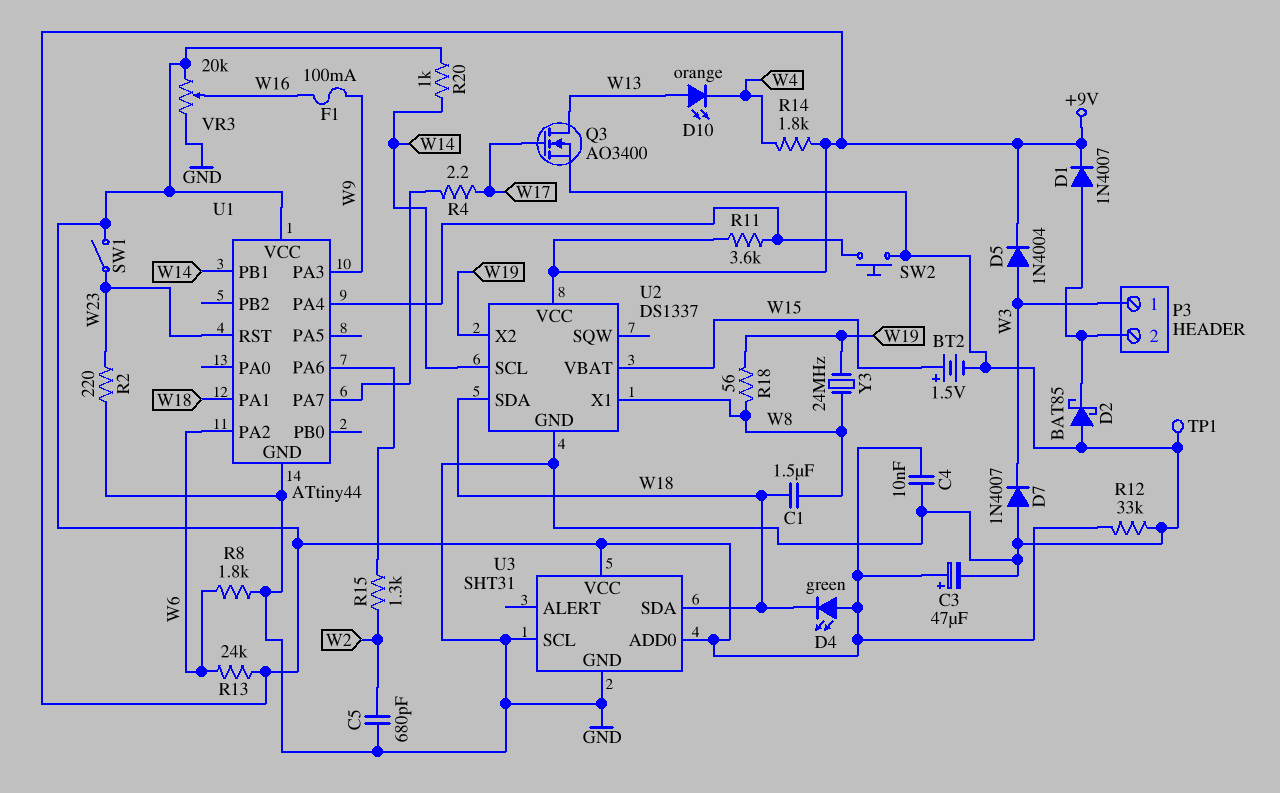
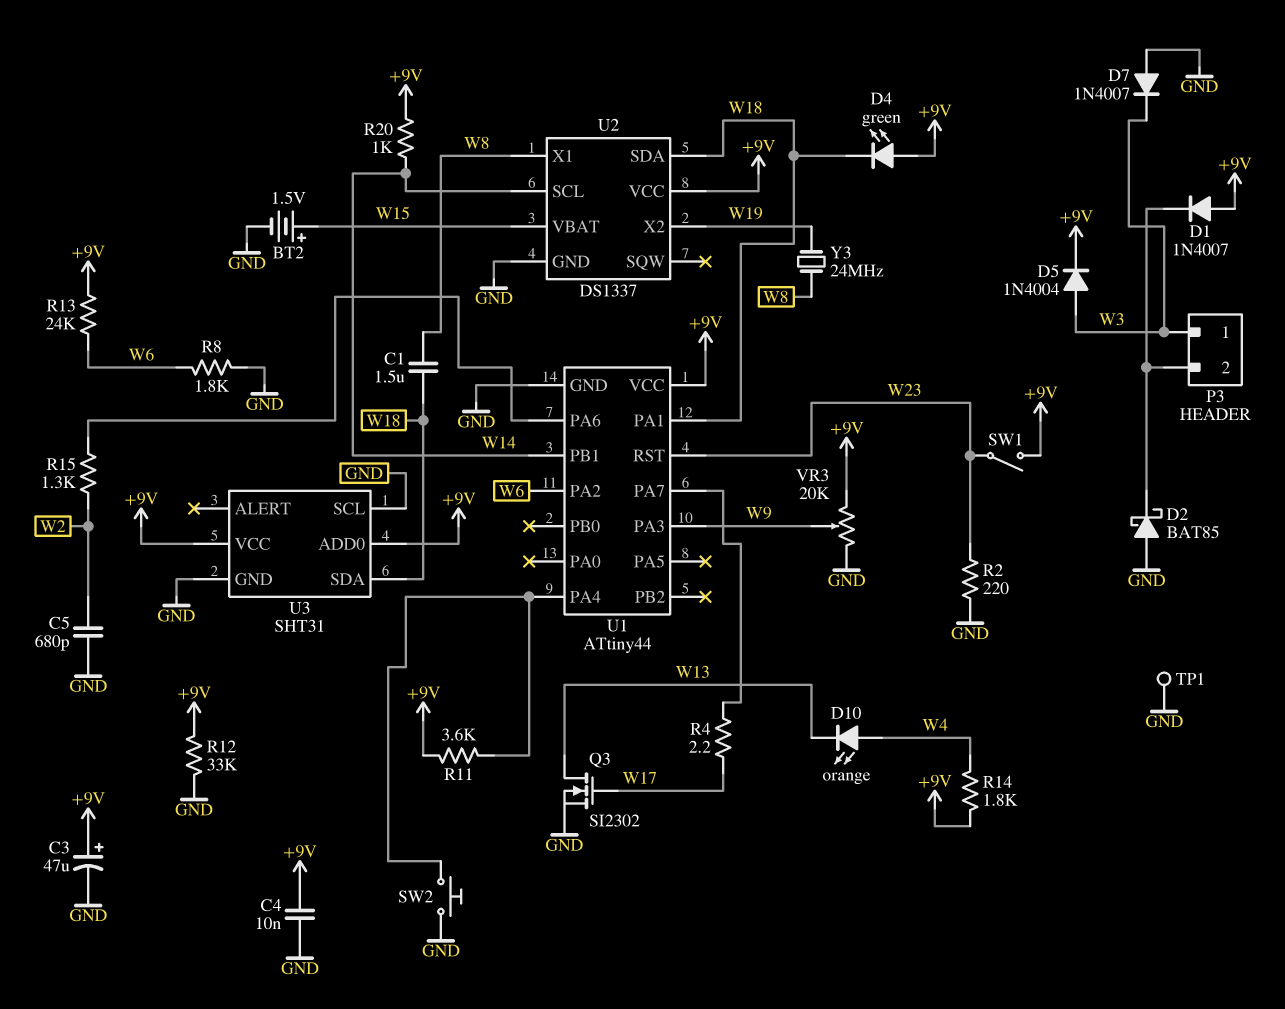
D1: diode 1N4007 (A P3/2, K +9V) -> diode 1N4007 (A +9V, K P3/2)
D10: LED orange (A W13, K W4) -> LED orange (A W4, K W13)
F1: 100mA (W9, W16) -> none
Q3: NMOS AO3400 (G W17, D W13, S GND) -> NMOS SI2302 (G W17, D W13, S GND)
R18: 56 (W8, W19) -> none
VR3: 20k (+9V, GND, wiper W16) -> 20k (+9V, GND, wiper W9)

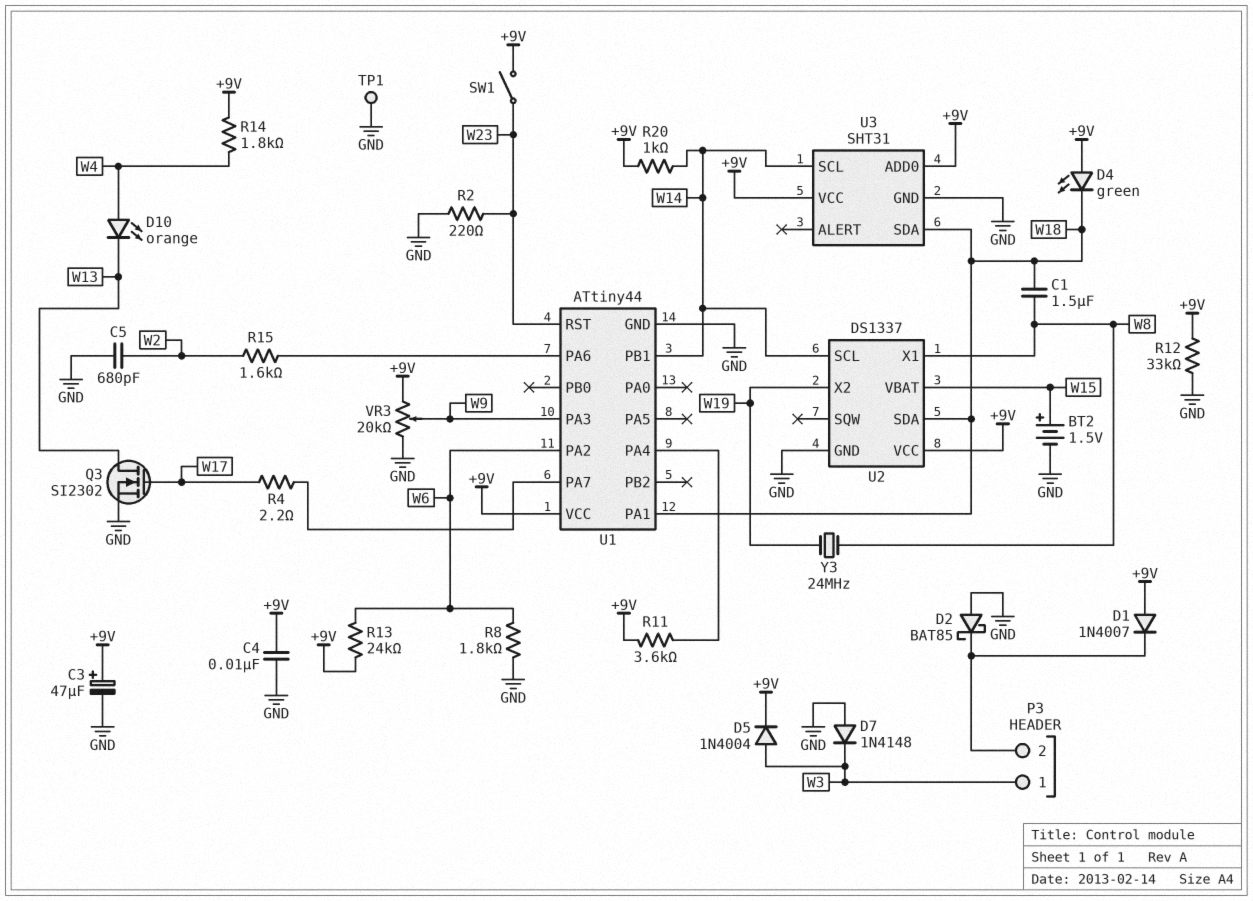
D7: diode 1N4007 (A GND, K W3) -> diode 1N4148 (A GND, K W3)
R15: 1.3k (U1/PA6, W2) -> 1.6k (U1/PA6, W2)
SW2: button (GND, U1/PA4) -> none
U3 pin SCL: GND -> W14

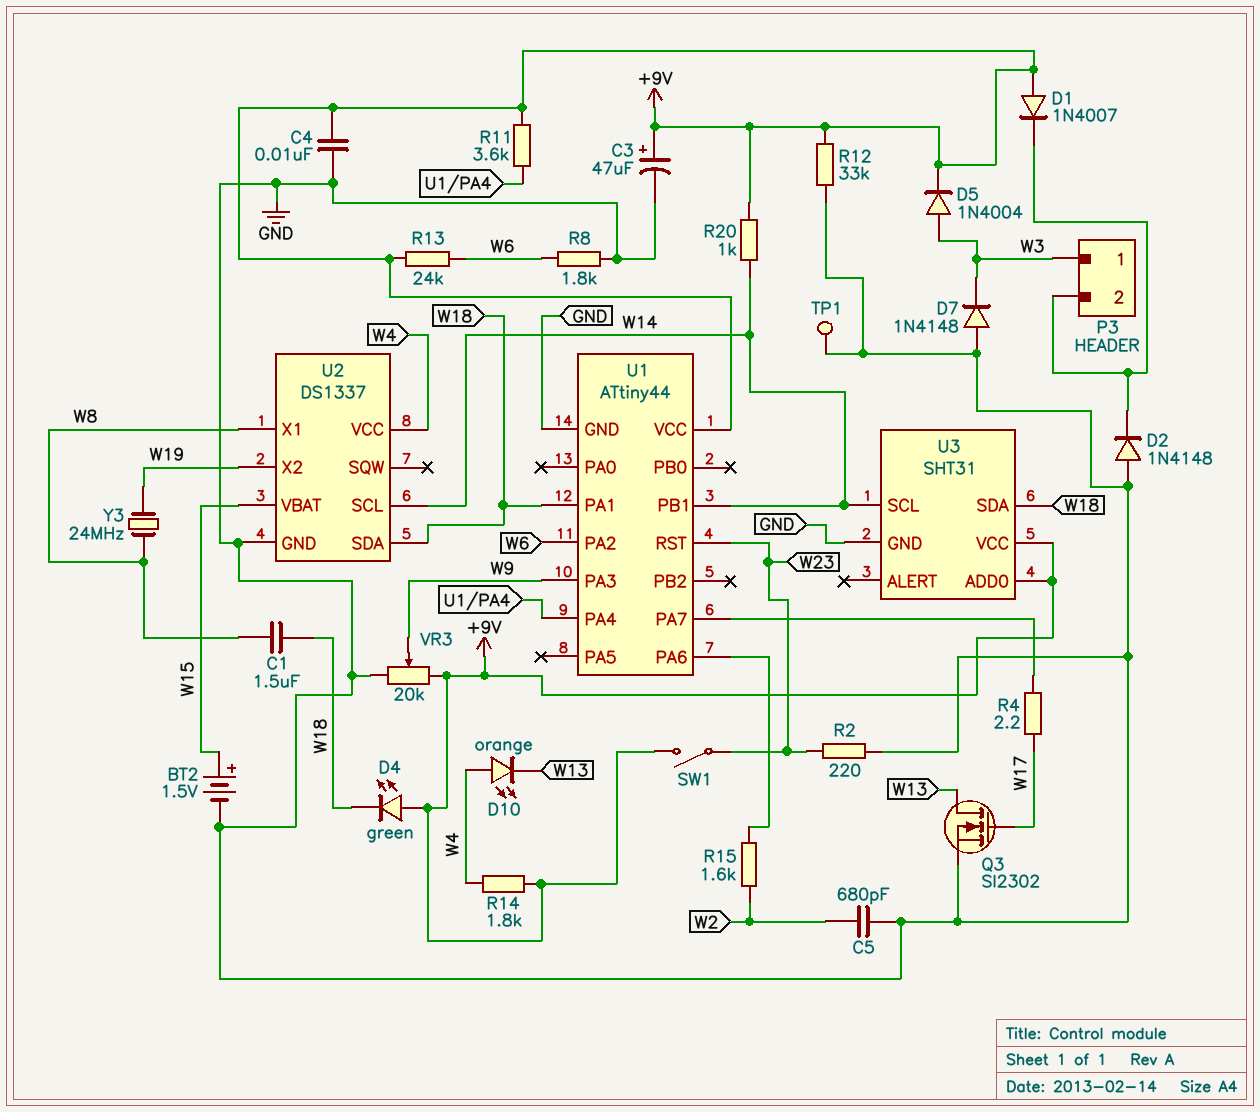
D2: schottky BAT85 (A GND, K P3/2) -> diode 1N4148 (A GND, K P3/2)
U2 pin VCC: +9V -> W4

